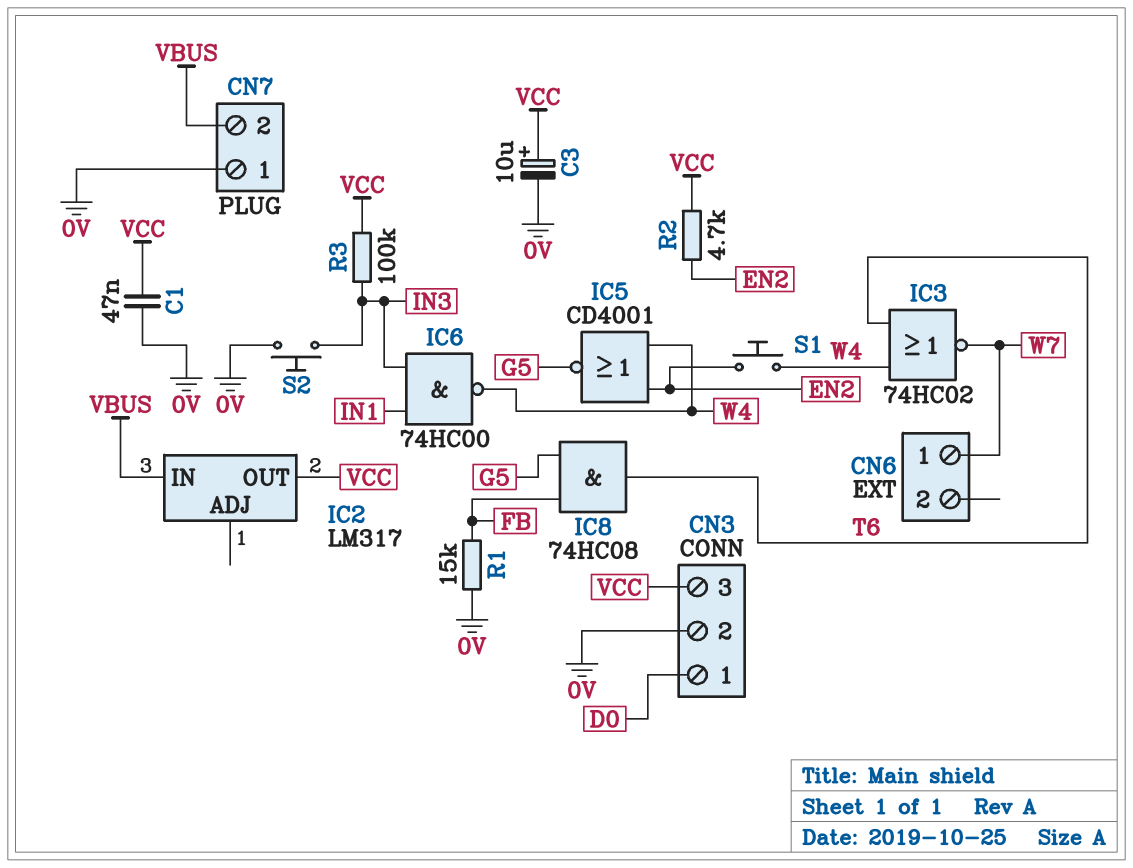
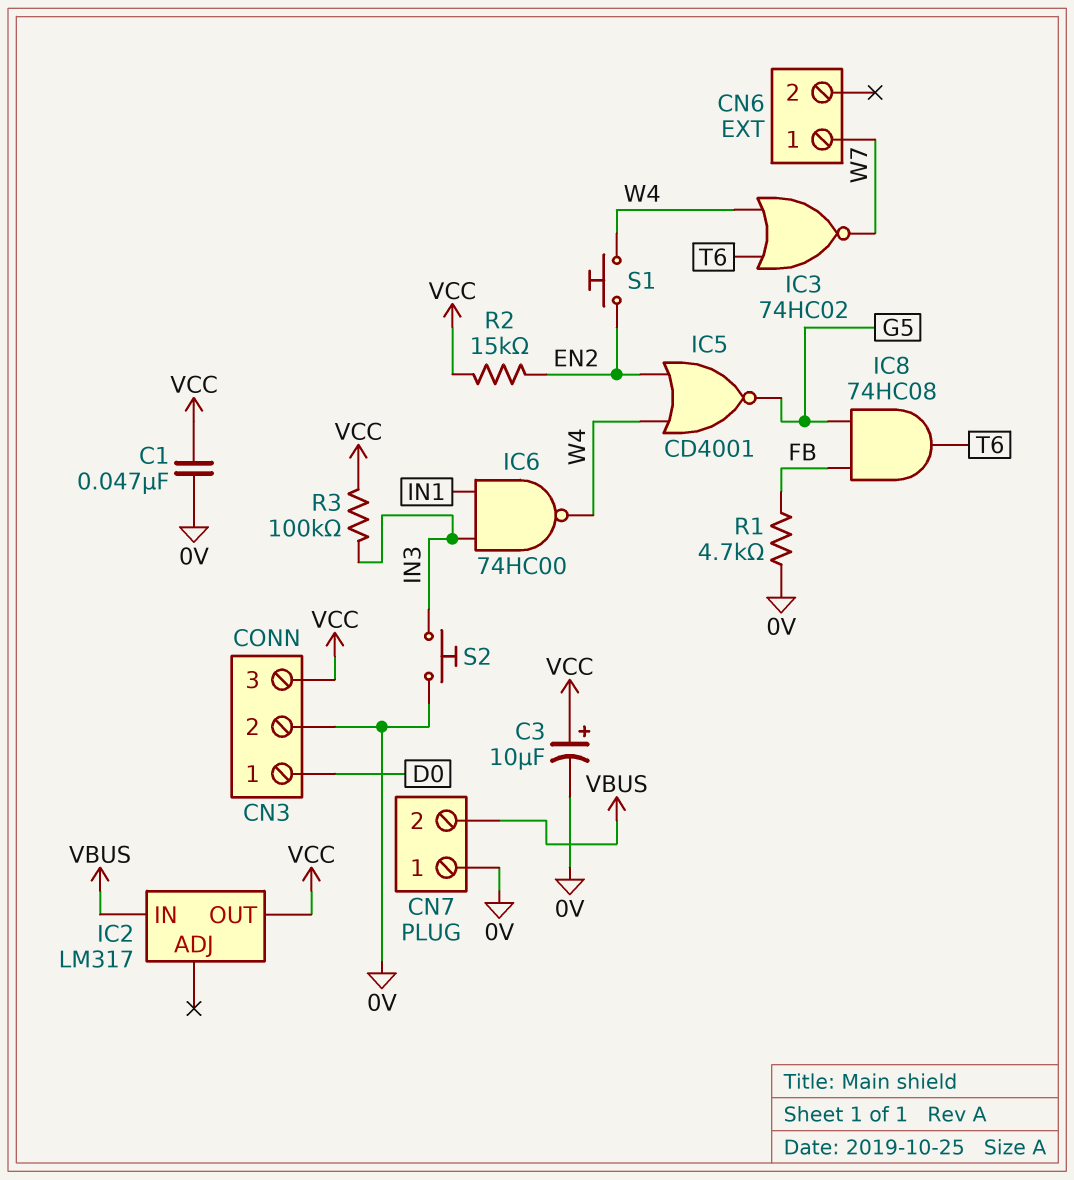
R1: 15k (0V, FB) -> 4.7k (0V, FB)
R2: 4.7k (EN2, VCC) -> 15k (EN2, VCC)

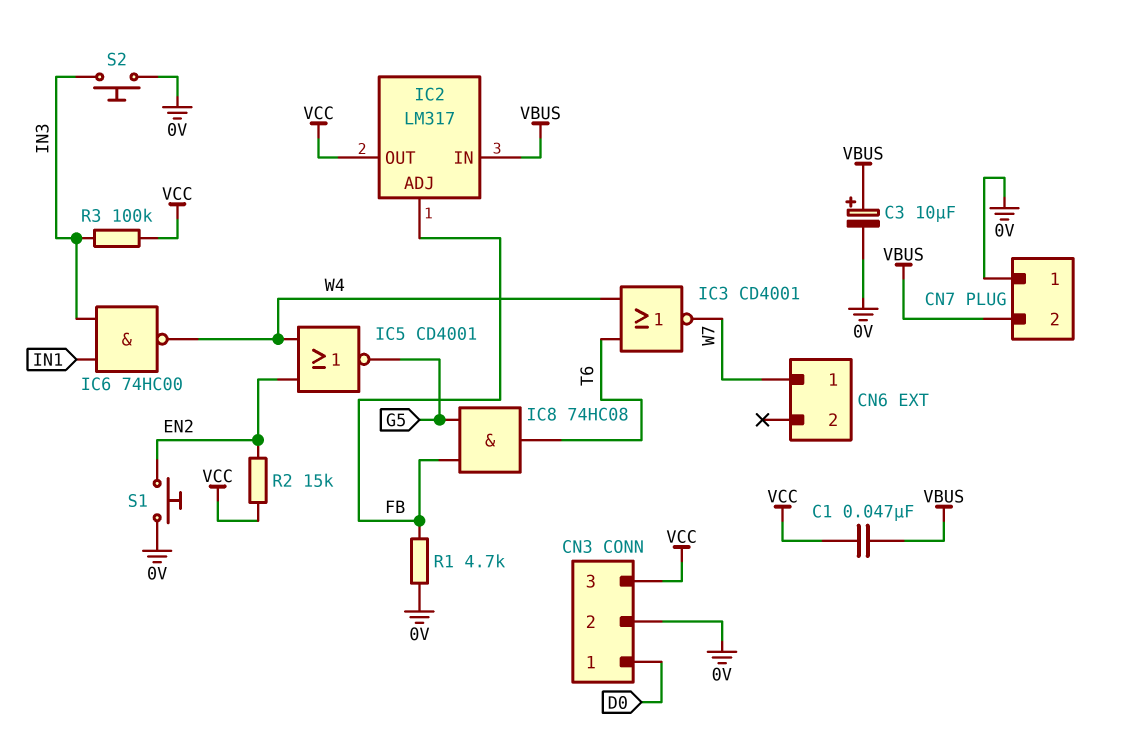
C1: 47nF (0V, VCC) -> 47nF (VBUS, VCC)
C3: 10uF (plus VCC, minus 0V) -> 10uF (plus VBUS, minus 0V)
IC2 pin ADJ: none -> FB
IC3: NOR 74HC02 (in T6, in W4, out W7) -> NOR CD4001 (in T6, in W4, out W7)
S1: button (EN2, W4) -> button (0V, EN2)

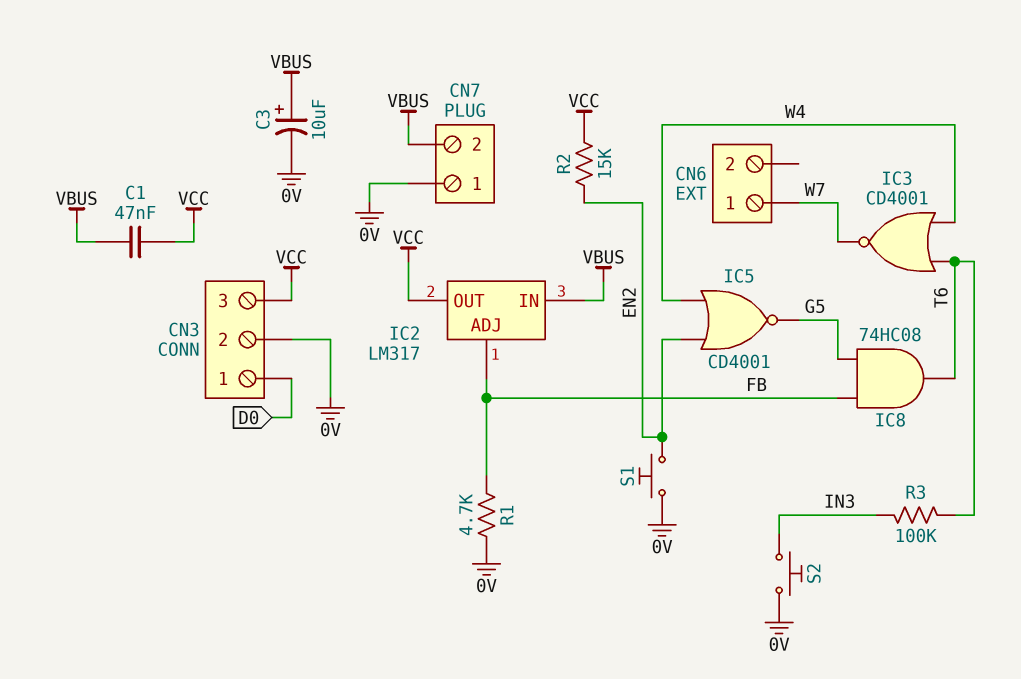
IC6: NAND 74HC00 (in IN1, in IN3, out W4) -> none
R3: 100k (IN3, VCC) -> 100k (IN3, T6)

